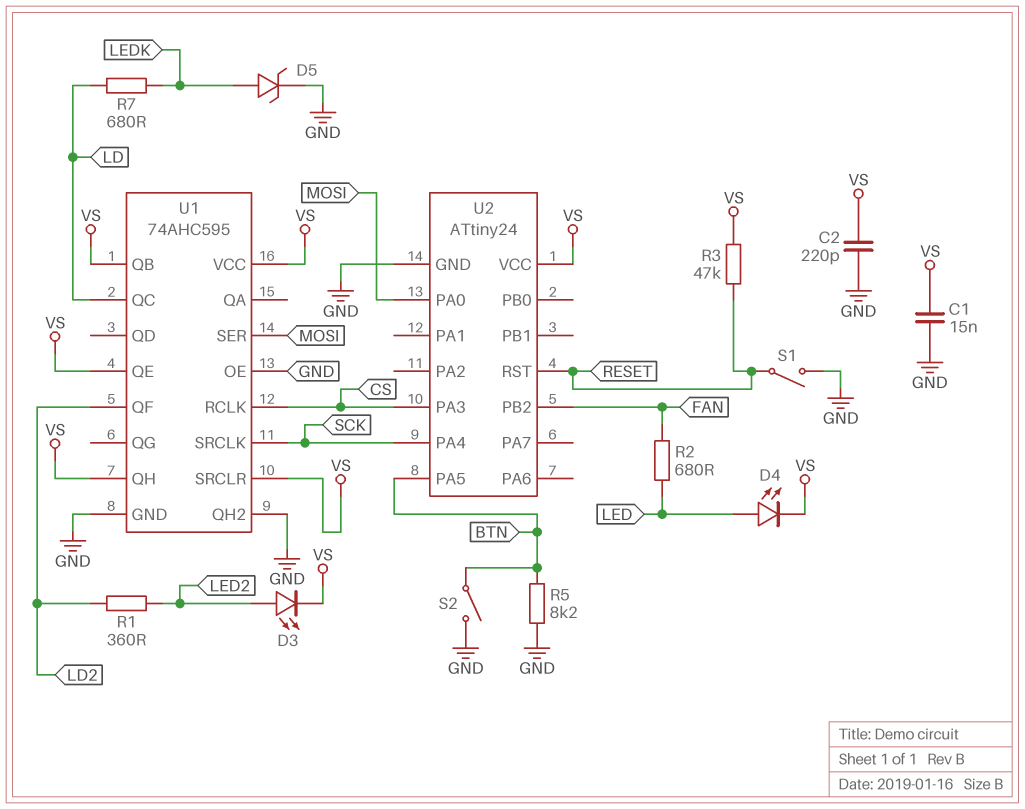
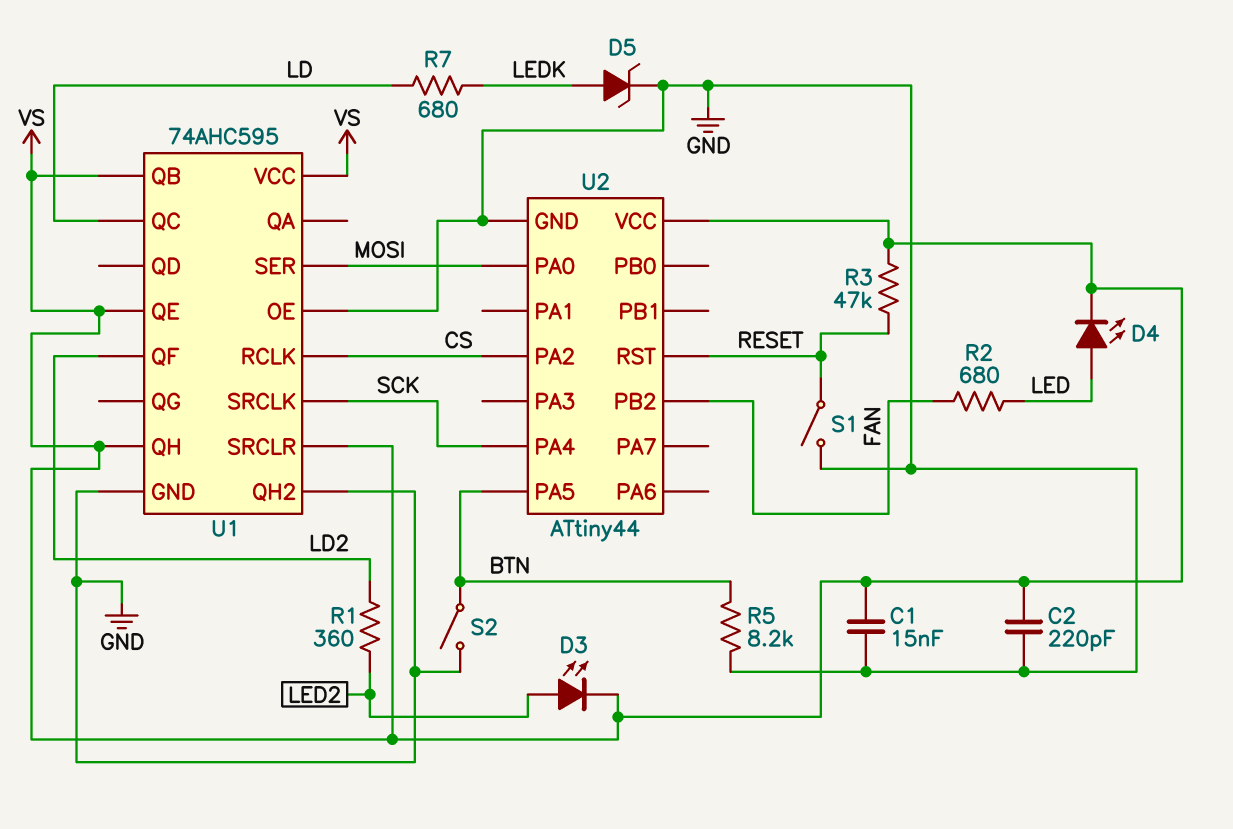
U2: ATtiny24 -> ATtiny44
U2 pin PA2: none -> CS
U2 pin PA3: CS -> none

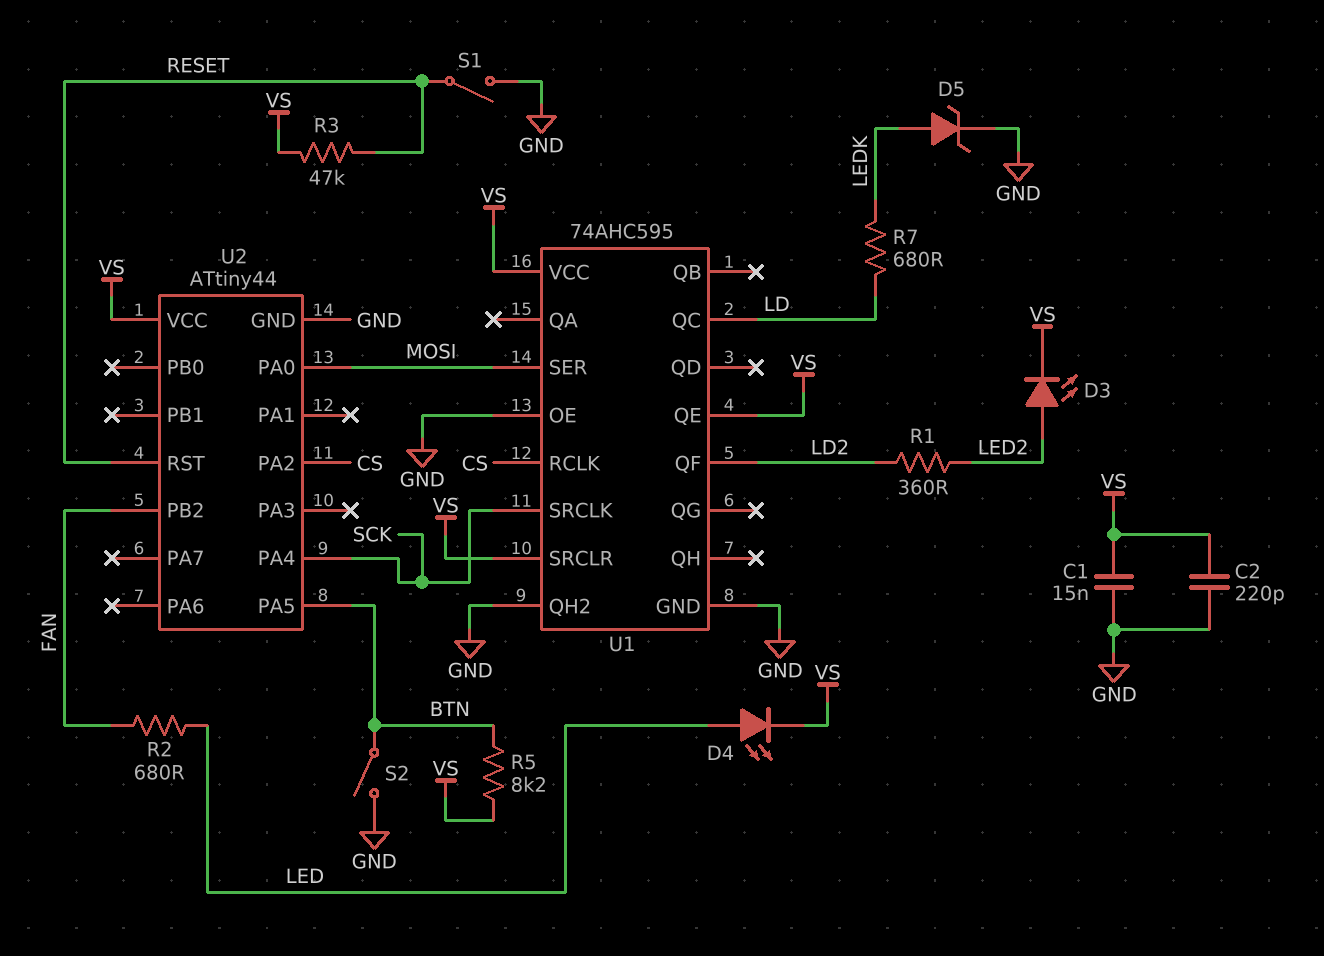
R5: 8.2k (BTN, GND) -> 8.2k (BTN, VS)
U1 pin QB: VS -> none
U1 pin QH: VS -> none

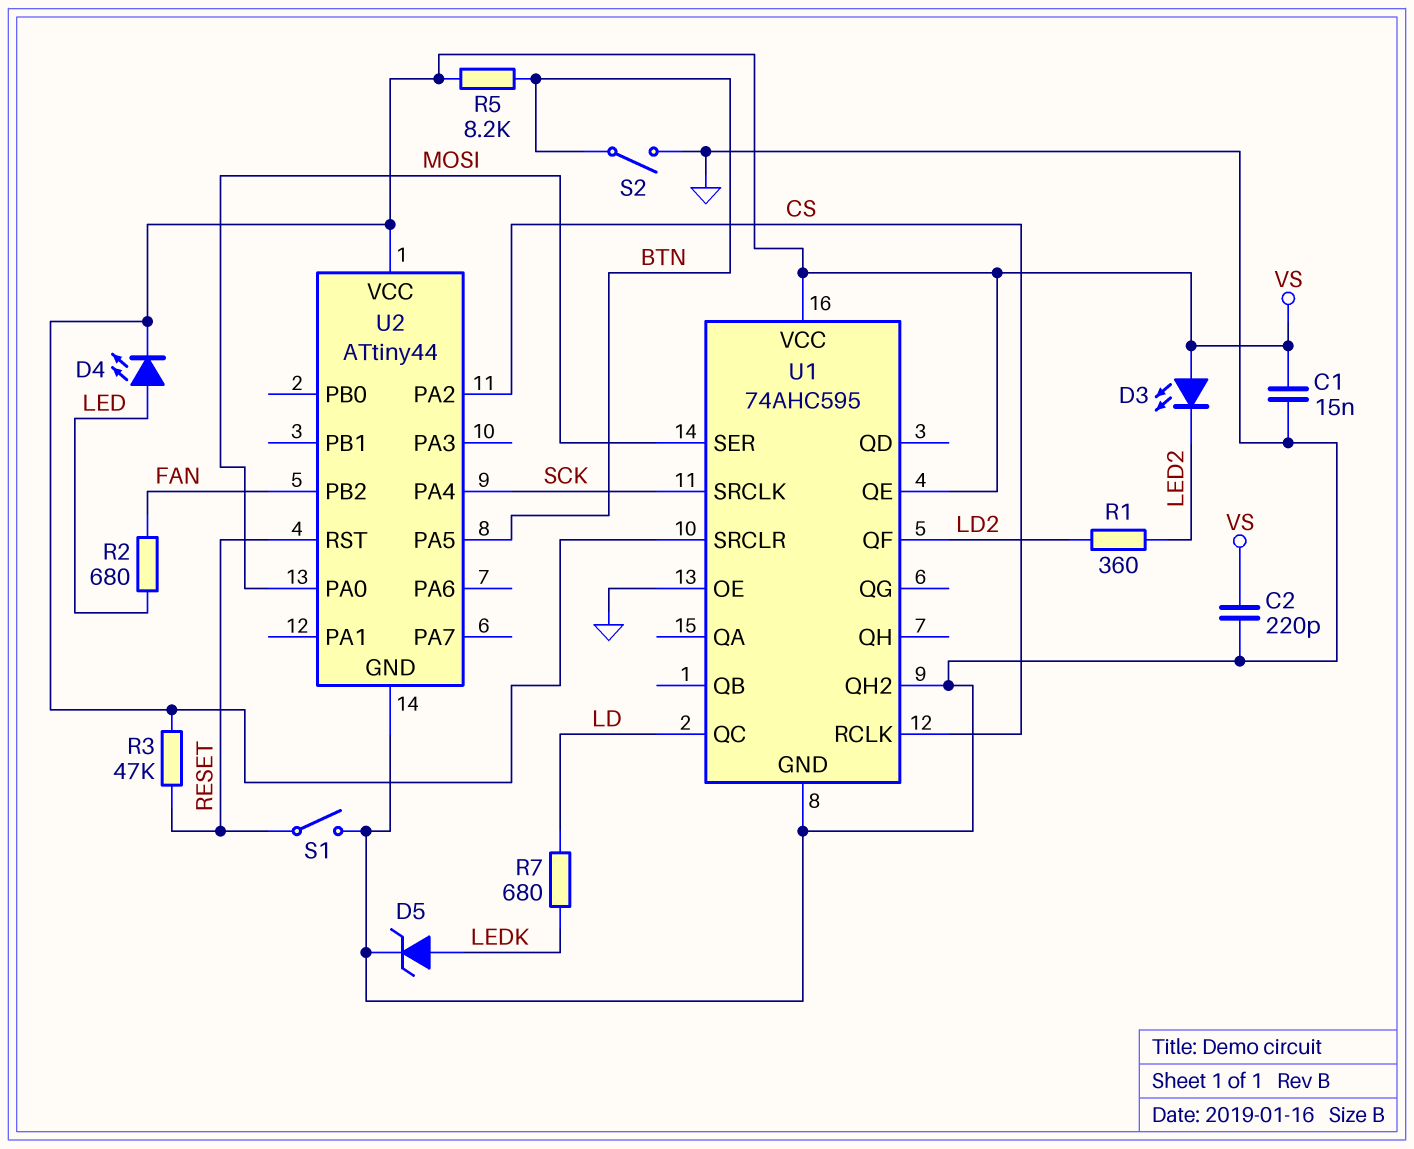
D3: LED (A LED2, K VS) -> LED (A VS, K LED2)

